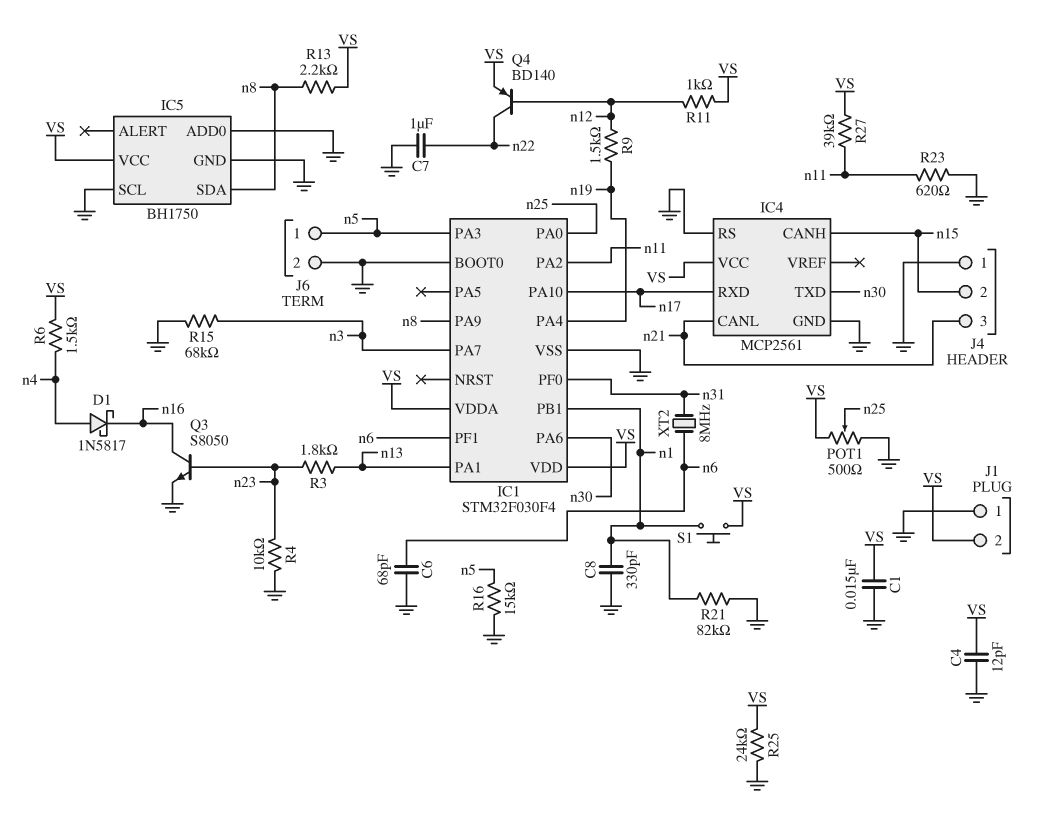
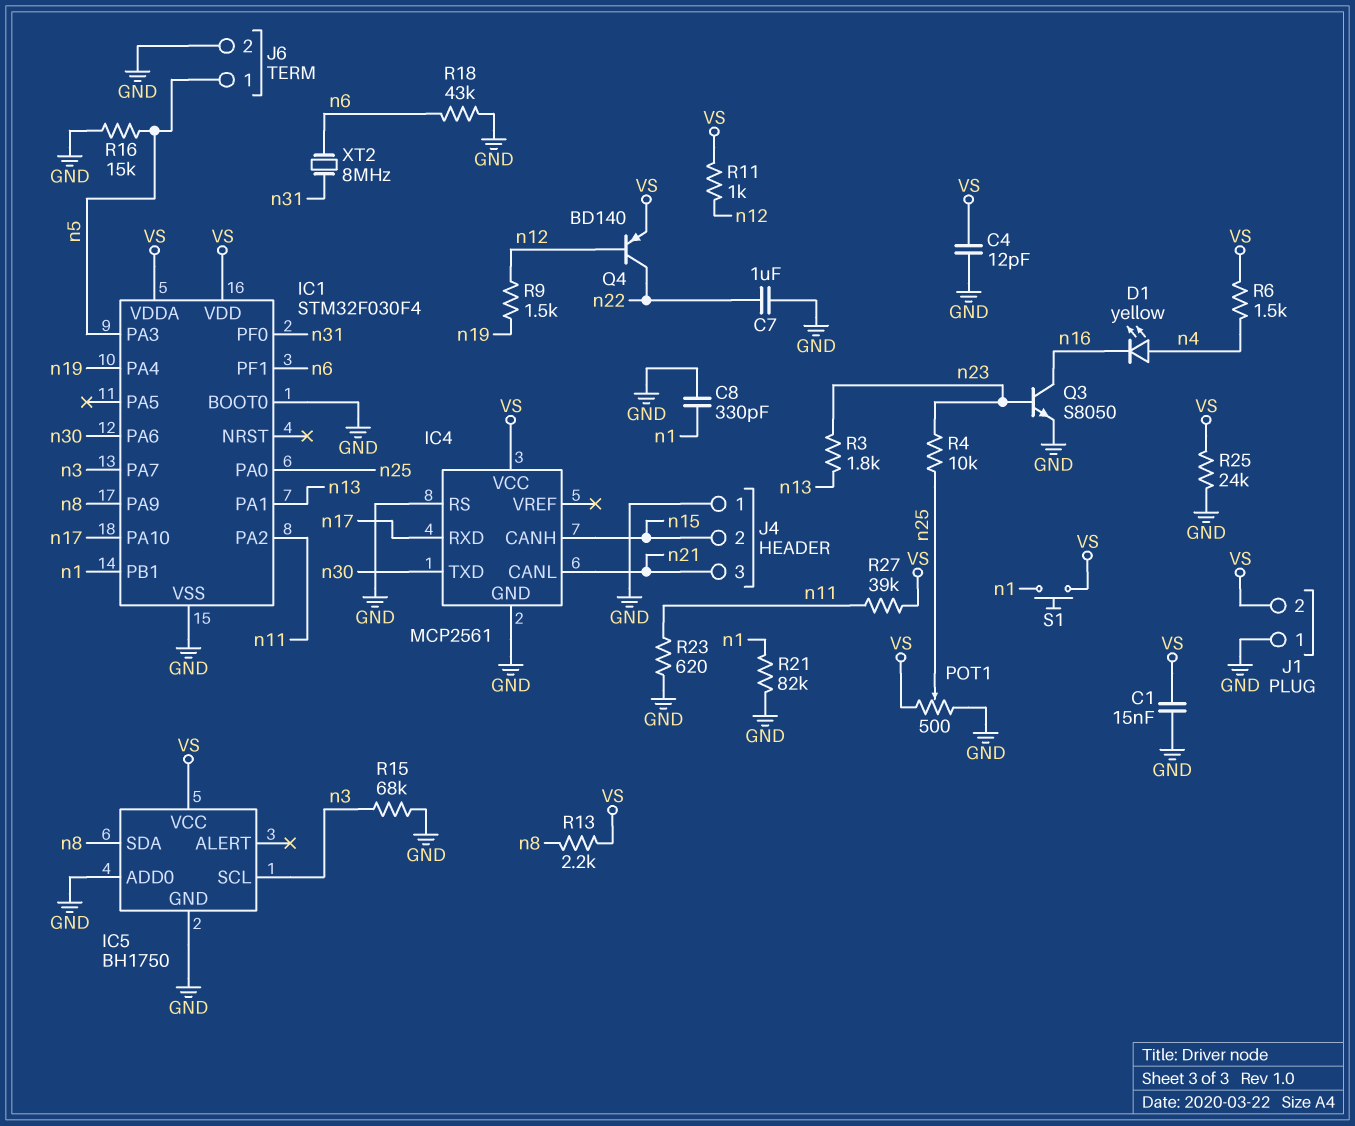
C6: 68pF (GND, n6) -> none
D1: schottky 1N5817 (A n4, K n16) -> LED yellow (A n4, K n16)
IC5 pin SCL: GND -> n3
R4: 10k (GND, n23) -> 10k (n23, n25)
R18: none -> 43k (GND, n6)

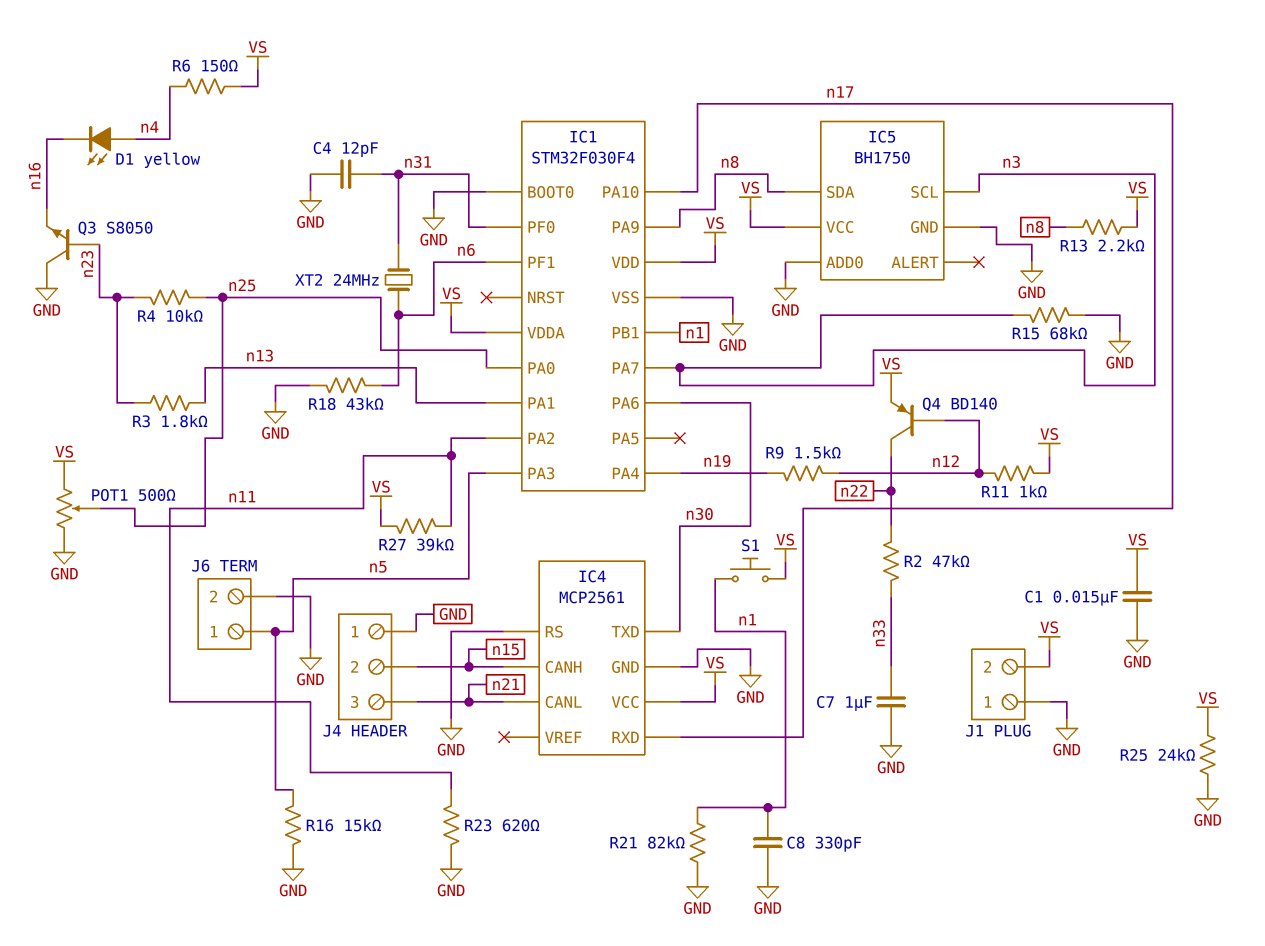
C4: 12pF (GND, VS) -> 12pF (GND, n31)
C7: 1uF (GND, n22) -> 1uF (GND, n33)
Q3: NPN S8050 (B n23, C n16, E GND) -> NPN S8050 (B n23, C GND, E n16)
R2: none -> 47k (n22, n33)
R6: 1.5k (VS, n4) -> 150 (VS, n4)
XT2: 8MHz (n6, n31) -> 24MHz (n6, n31)

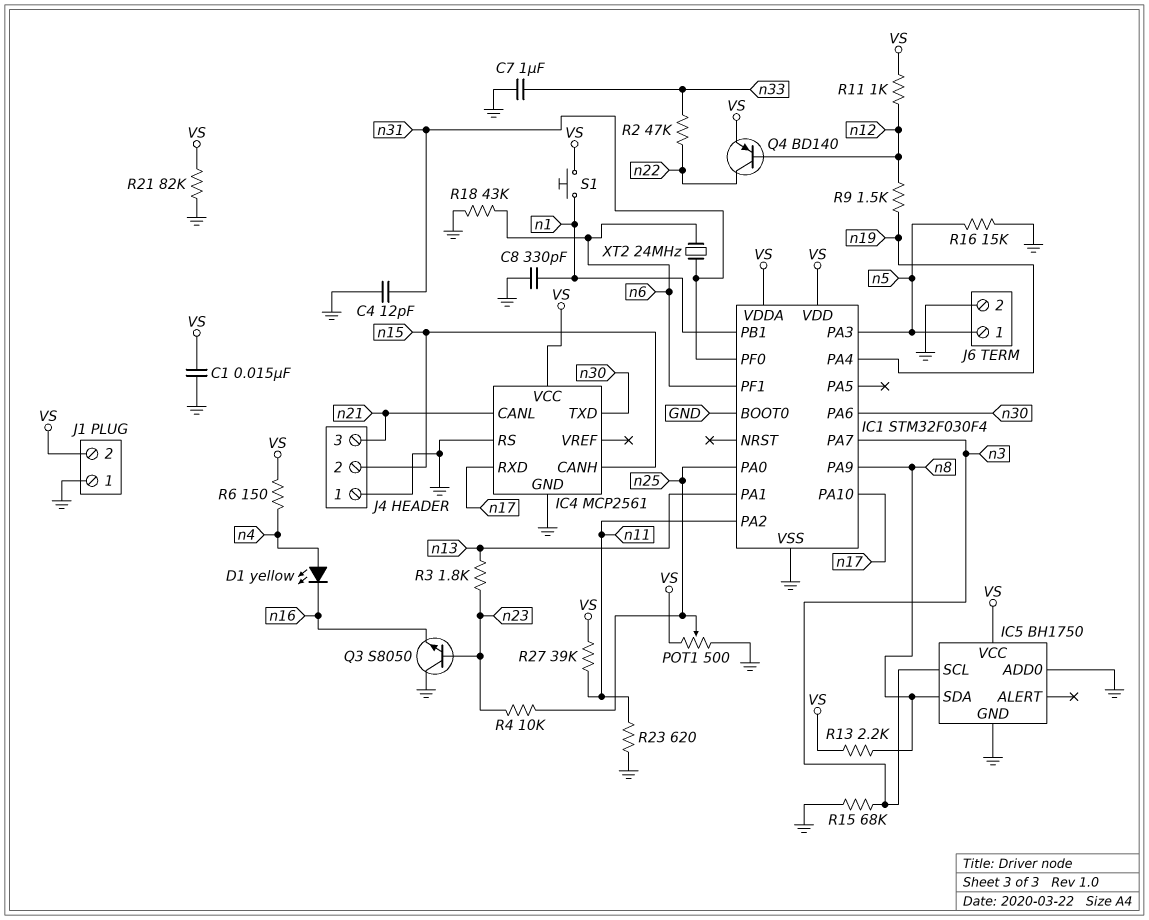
R21: 82k (GND, n1) -> 82k (GND, VS)
R25: 24k (GND, VS) -> none

